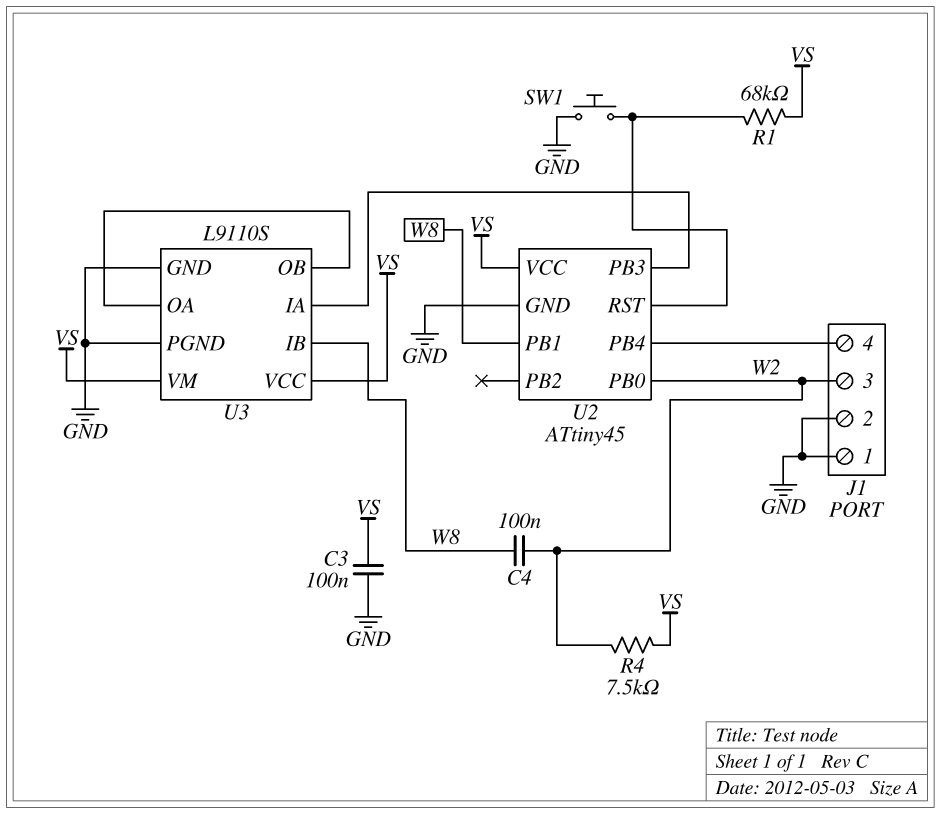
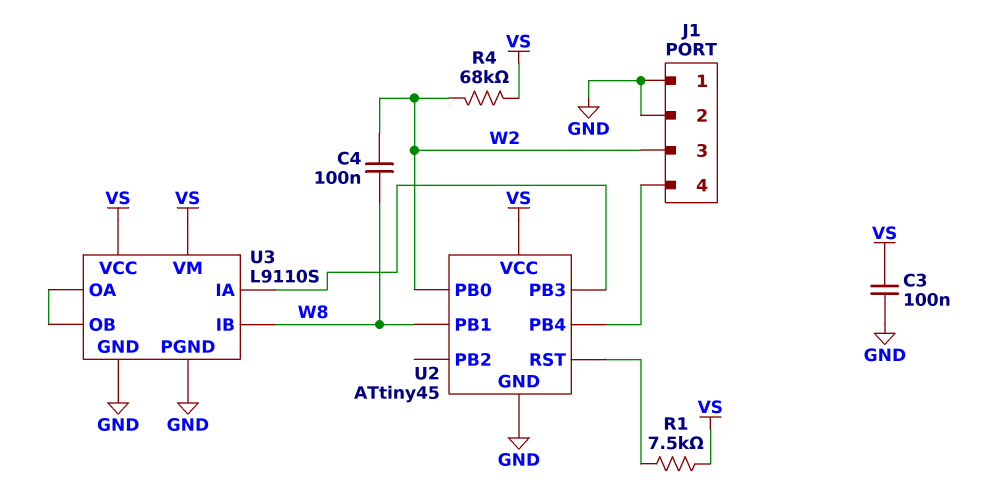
R1: 68k (U2/RST, VS) -> 7.5k (U2/RST, VS)
R4: 7.5k (VS, W2) -> 68k (VS, W2)
SW1: button (GND, U2/RST) -> none

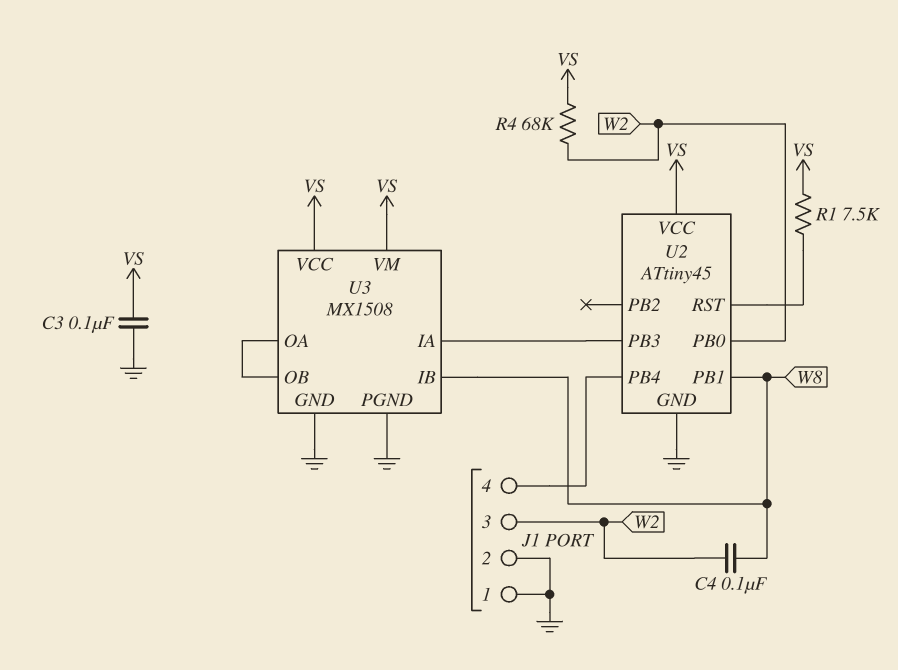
U3: L9110S -> MX1508

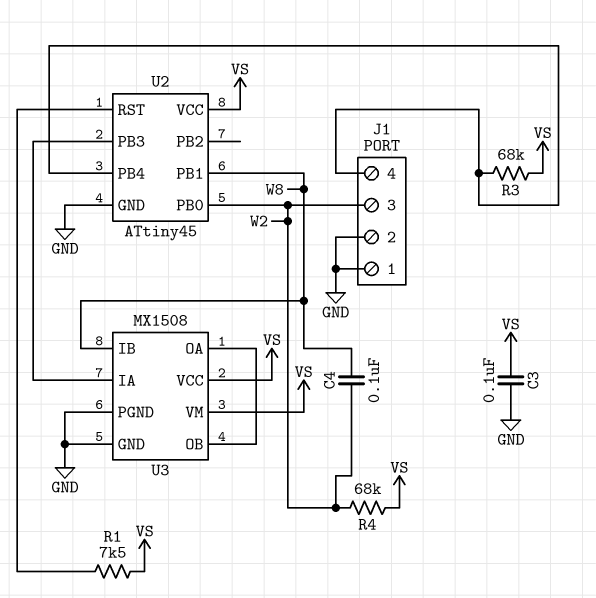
R3: none -> 68k (J1/4, VS)

